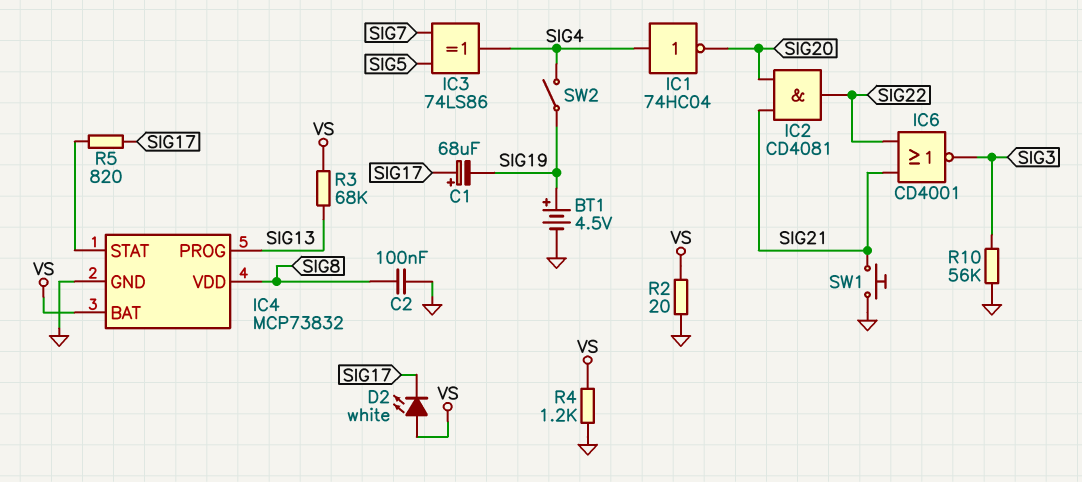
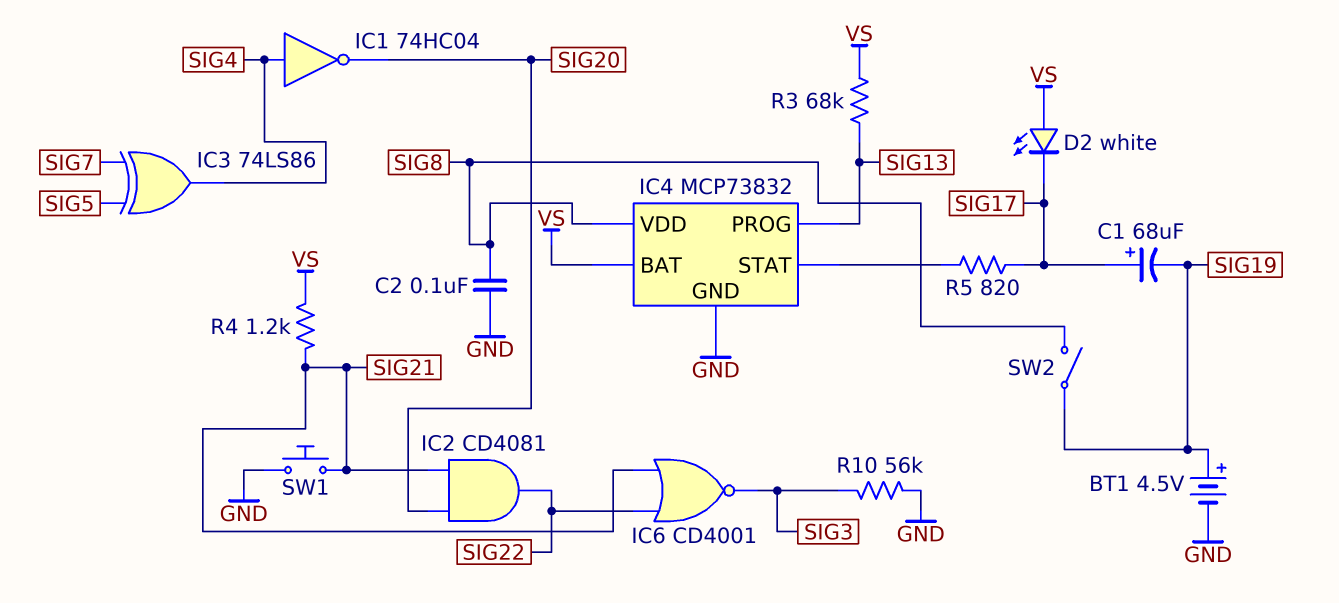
R2: 20 (GND, VS) -> none
R4: 1.2k (GND, VS) -> 1.2k (SIG21, VS)
SW2: switch (SIG4, SIG19) -> switch (SIG8, SIG19)

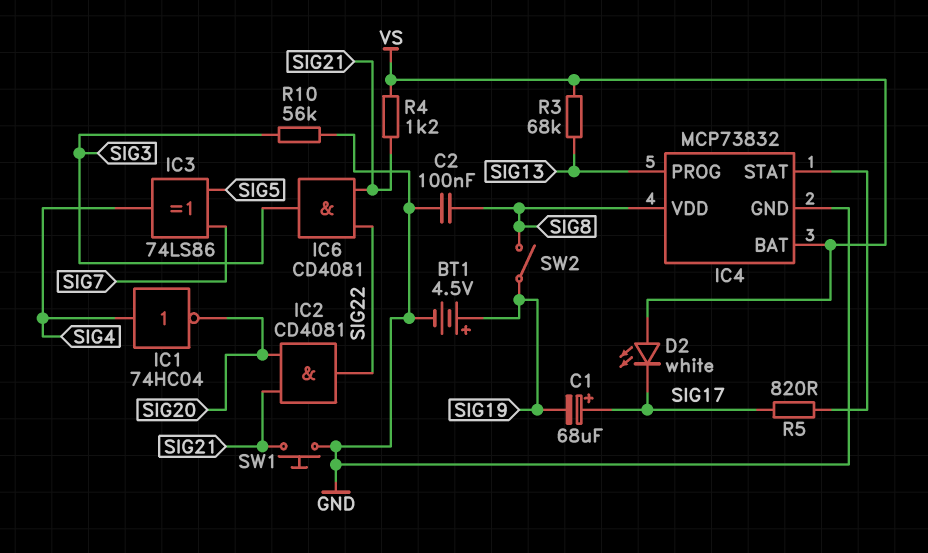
IC6: NOR CD4001 (in SIG21, in SIG22, out SIG3) -> AND CD4081 (in SIG21, in SIG22, out SIG3)

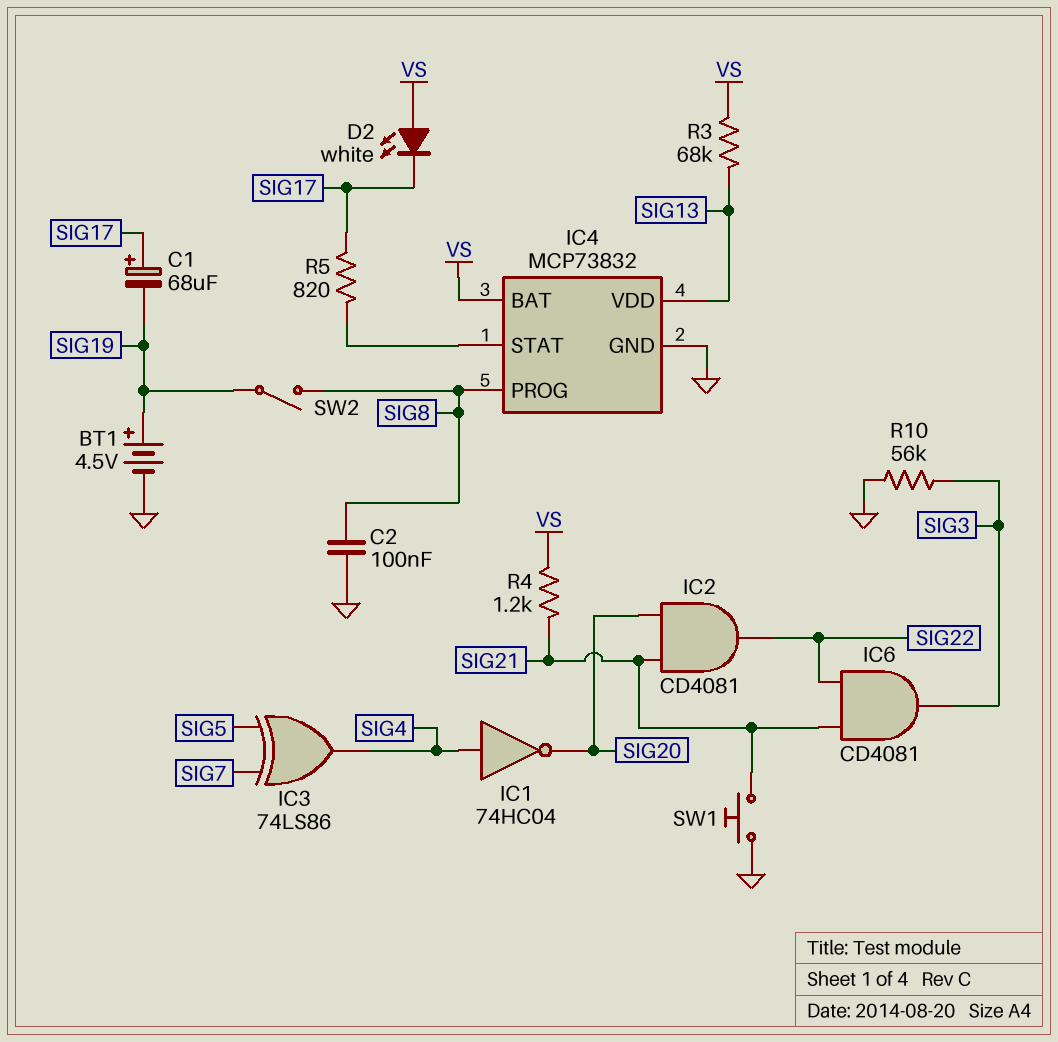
IC4 pin PROG: SIG13 -> SIG8
IC4 pin VDD: SIG8 -> SIG13

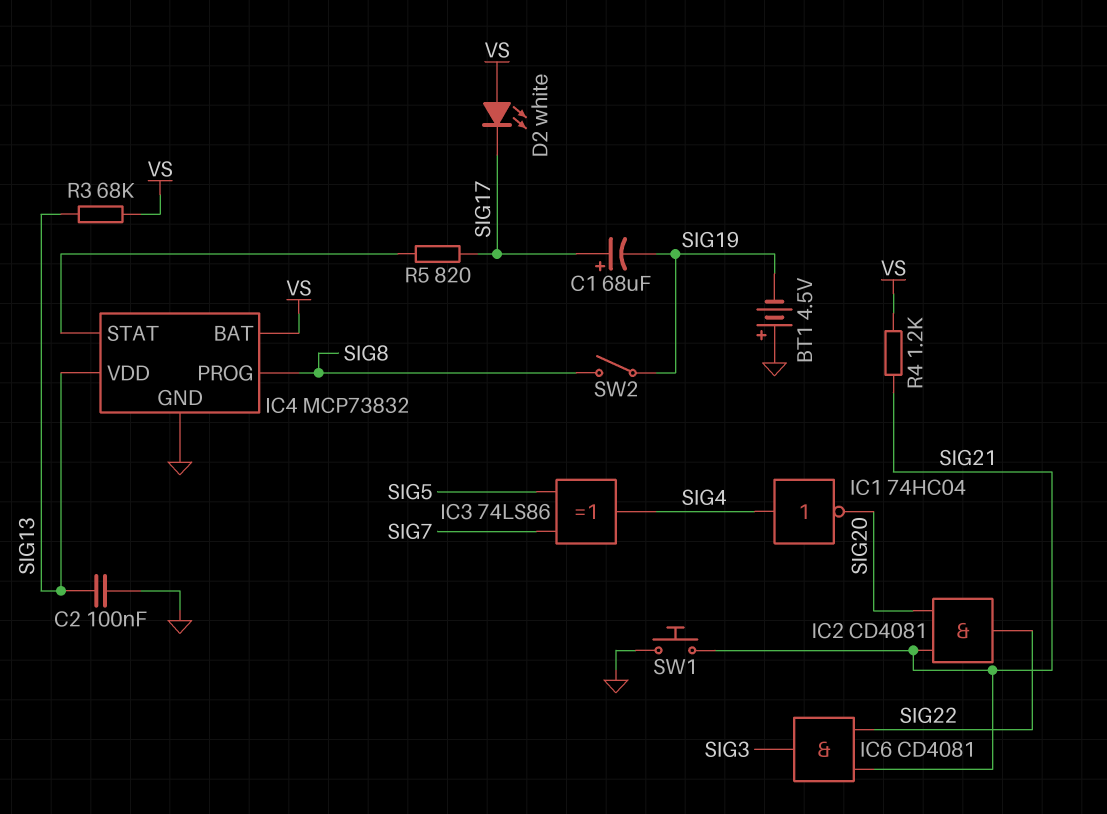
BT1: 4.5V (plus SIG19, minus GND) -> 4.5V (plus GND, minus SIG19)
C2: 100nF (GND, SIG8) -> 100nF (GND, SIG13)
R10: 56k (GND, SIG3) -> none

